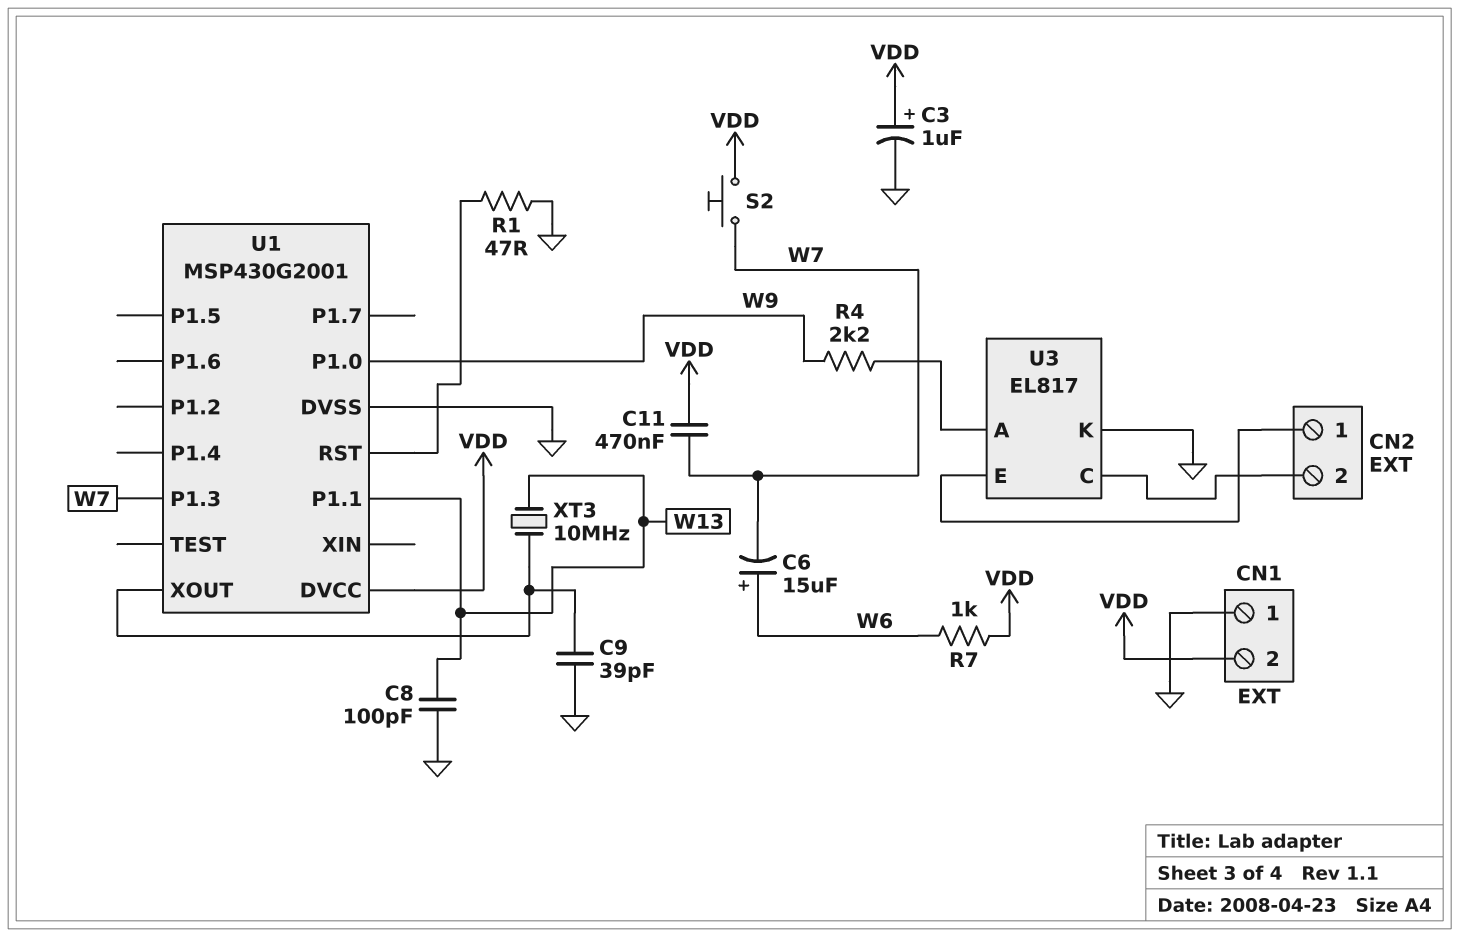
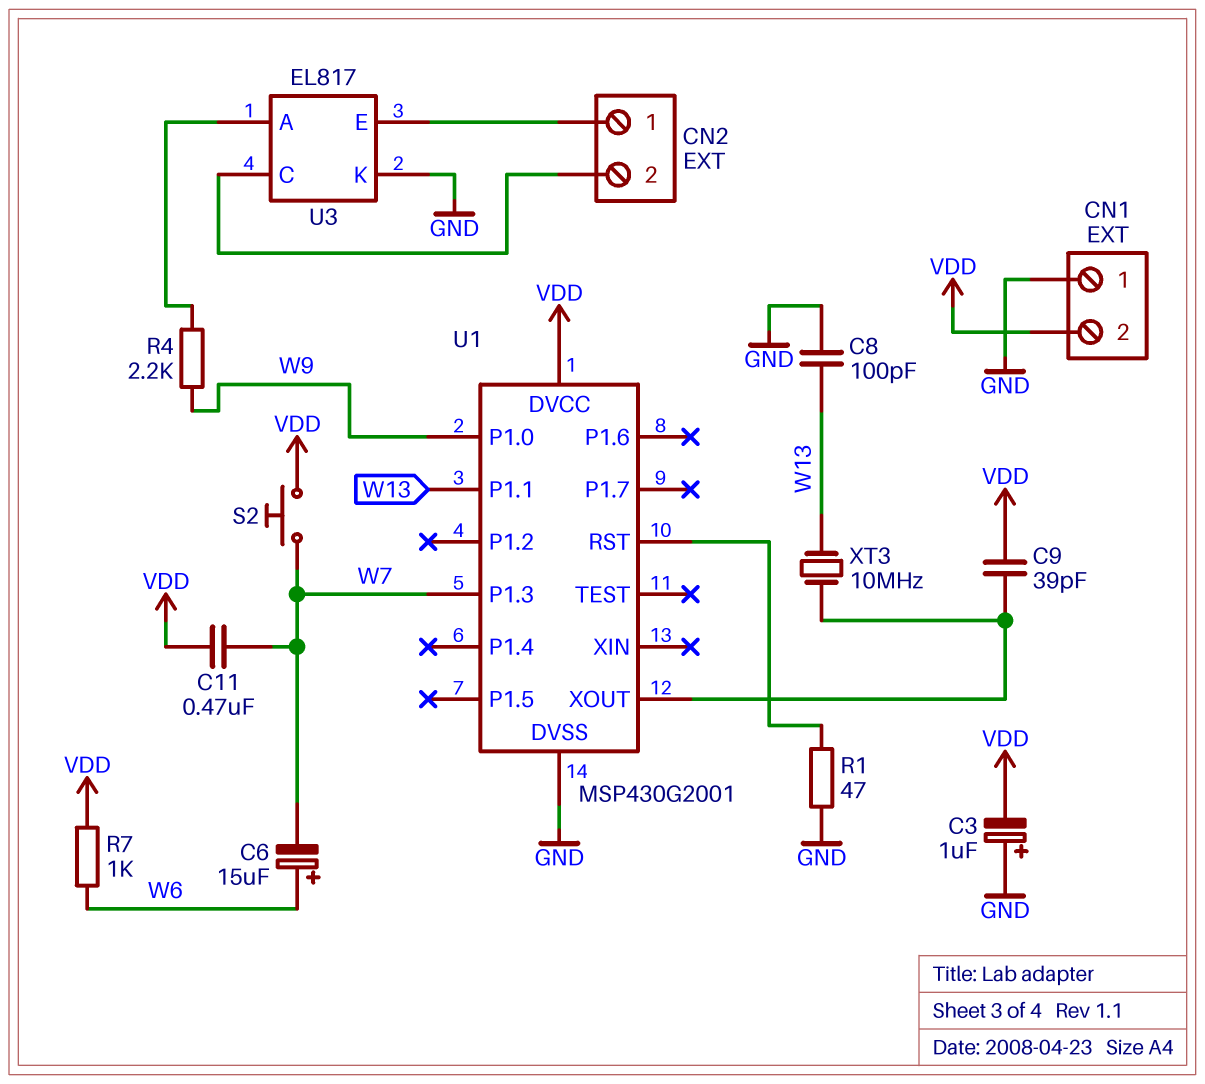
C3: 1uF (plus VDD, minus GND) -> 1uF (plus GND, minus VDD)
C9: 39pF (GND, U1/XOUT) -> 39pF (U1/XOUT, VDD)

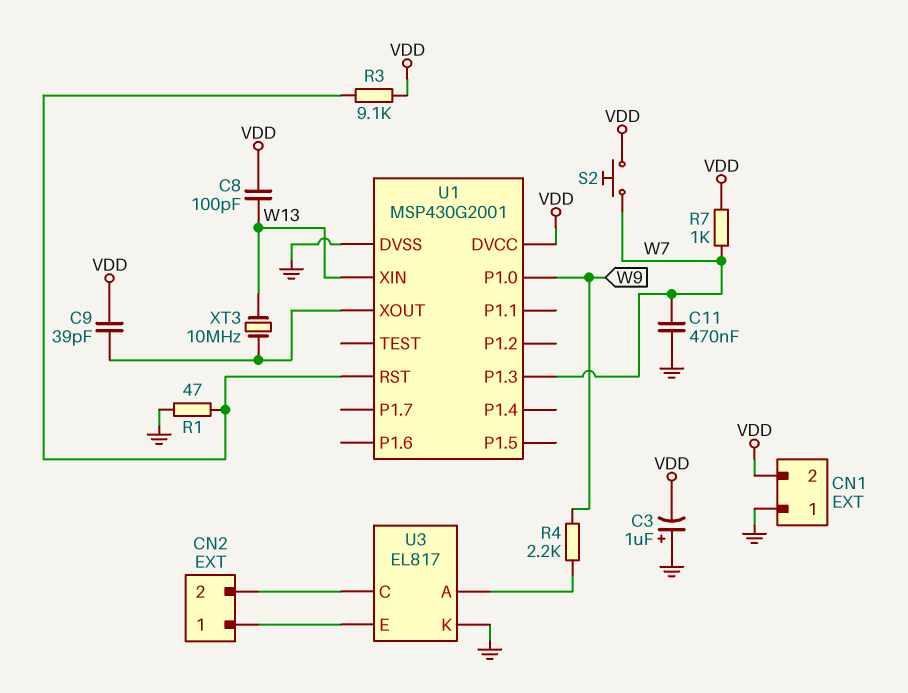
C6: 15uF (plus W6, minus W7) -> none
C8: 100pF (GND, W13) -> 100pF (VDD, W13)
C11: 470nF (VDD, W7) -> 470nF (GND, W7)
R3: none -> 9.1k (U1/RST, VDD)
R7: 1k (VDD, W6) -> 1k (VDD, W7)
U1 pin P1.1: W13 -> none
U1 pin XIN: none -> W13

